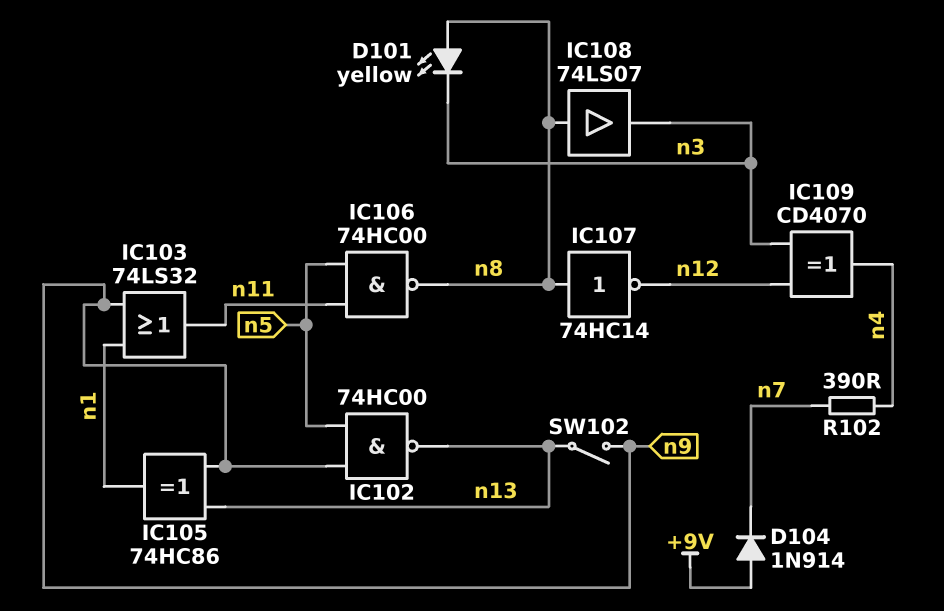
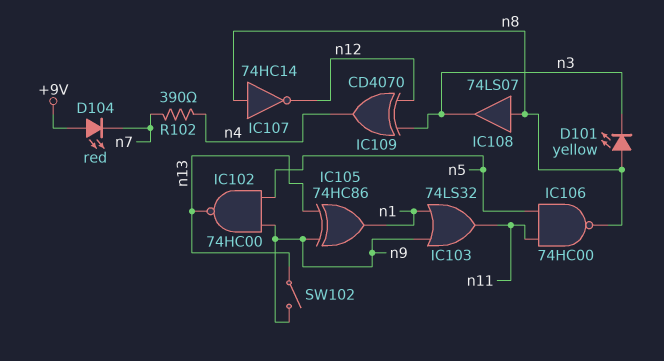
D104: diode 1N914 (A +9V, K n7) -> LED red (A +9V, K n7)

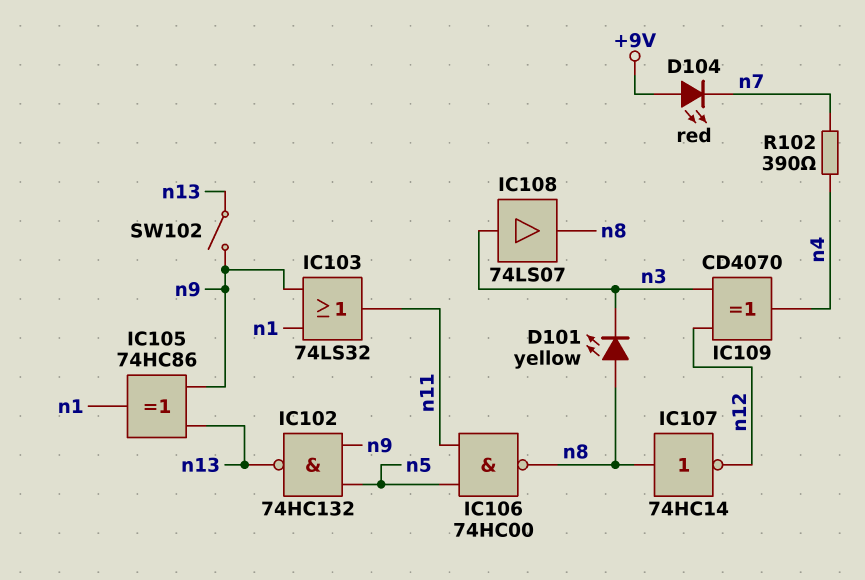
IC102: NAND 74HC00 (in n5, in n9, out n13) -> NAND 74HC132 (in n5, in n9, out n13)
IC108: buffer 74LS07 (in n8, out n3) -> buffer 74LS07 (in n3, out n8)

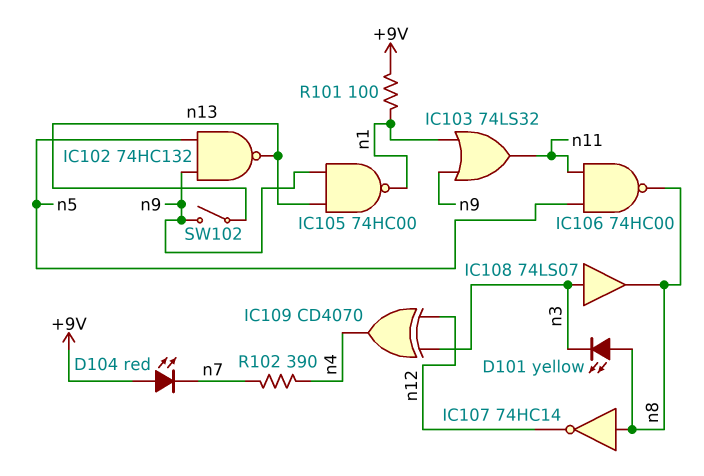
IC105: XOR 74HC86 (in n9, in n13, out n1) -> NAND 74HC00 (in n9, in n13, out n1)
R101: none -> 100 (+9V, n1)

